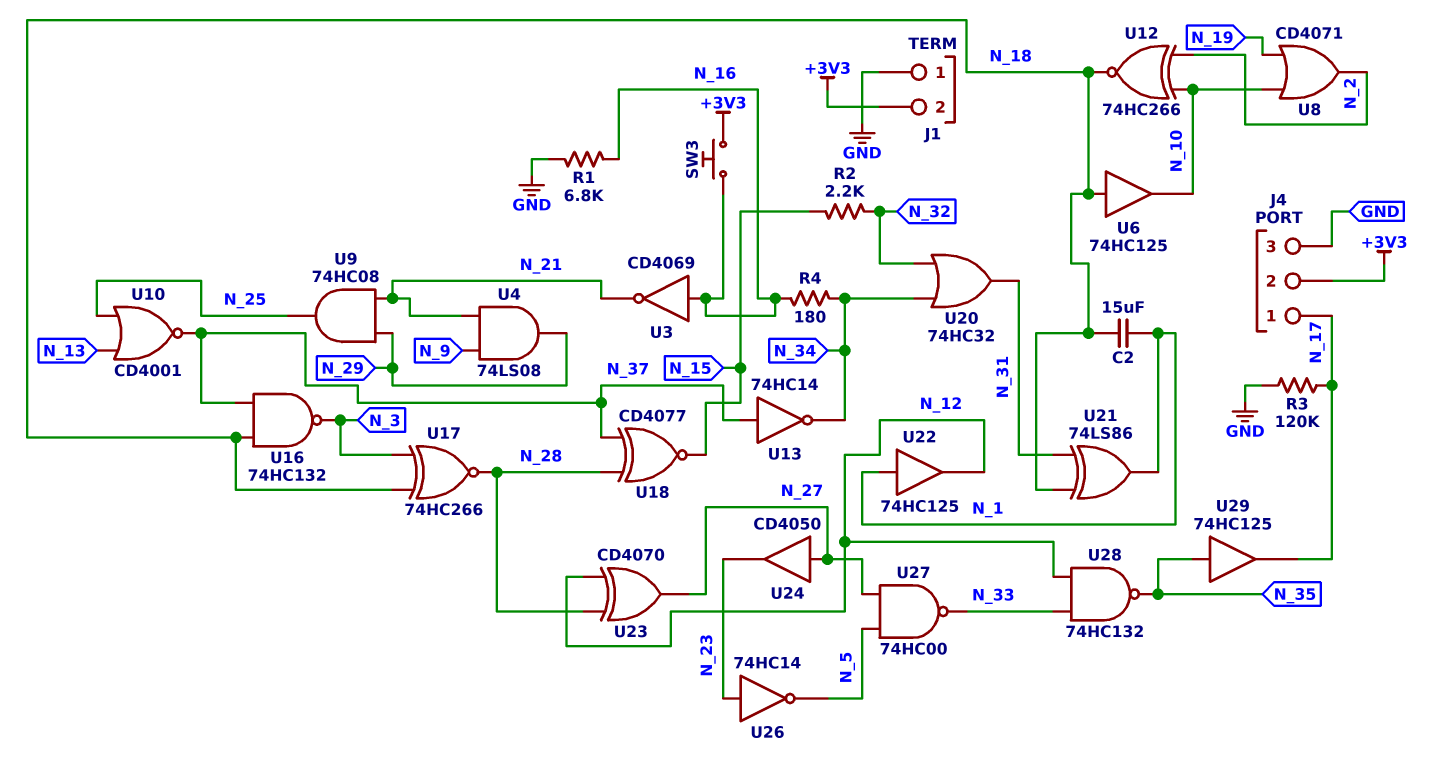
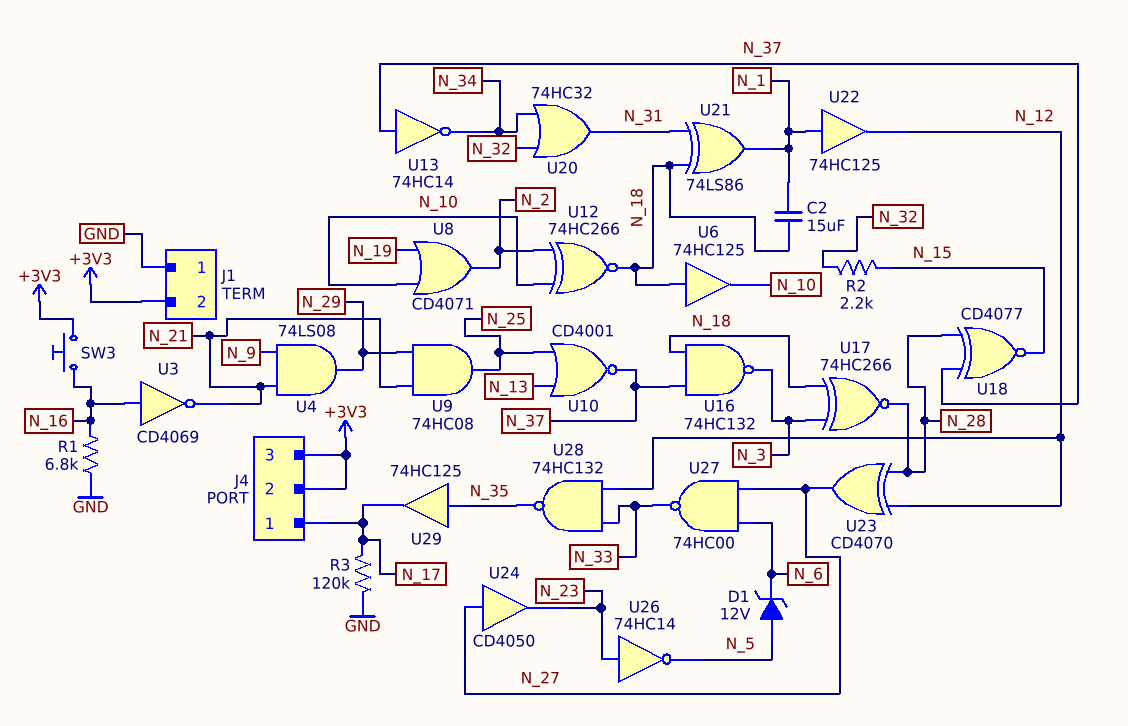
D1: none -> zener 12V (A N_5, K N_6)
J4 pin 3: GND -> +3V3
R4: 180 (N_16, N_34) -> none
U27: NAND 74HC00 (in N_5, in N_27, out N_33) -> NAND 74HC00 (in N_6, in N_27, out N_33)

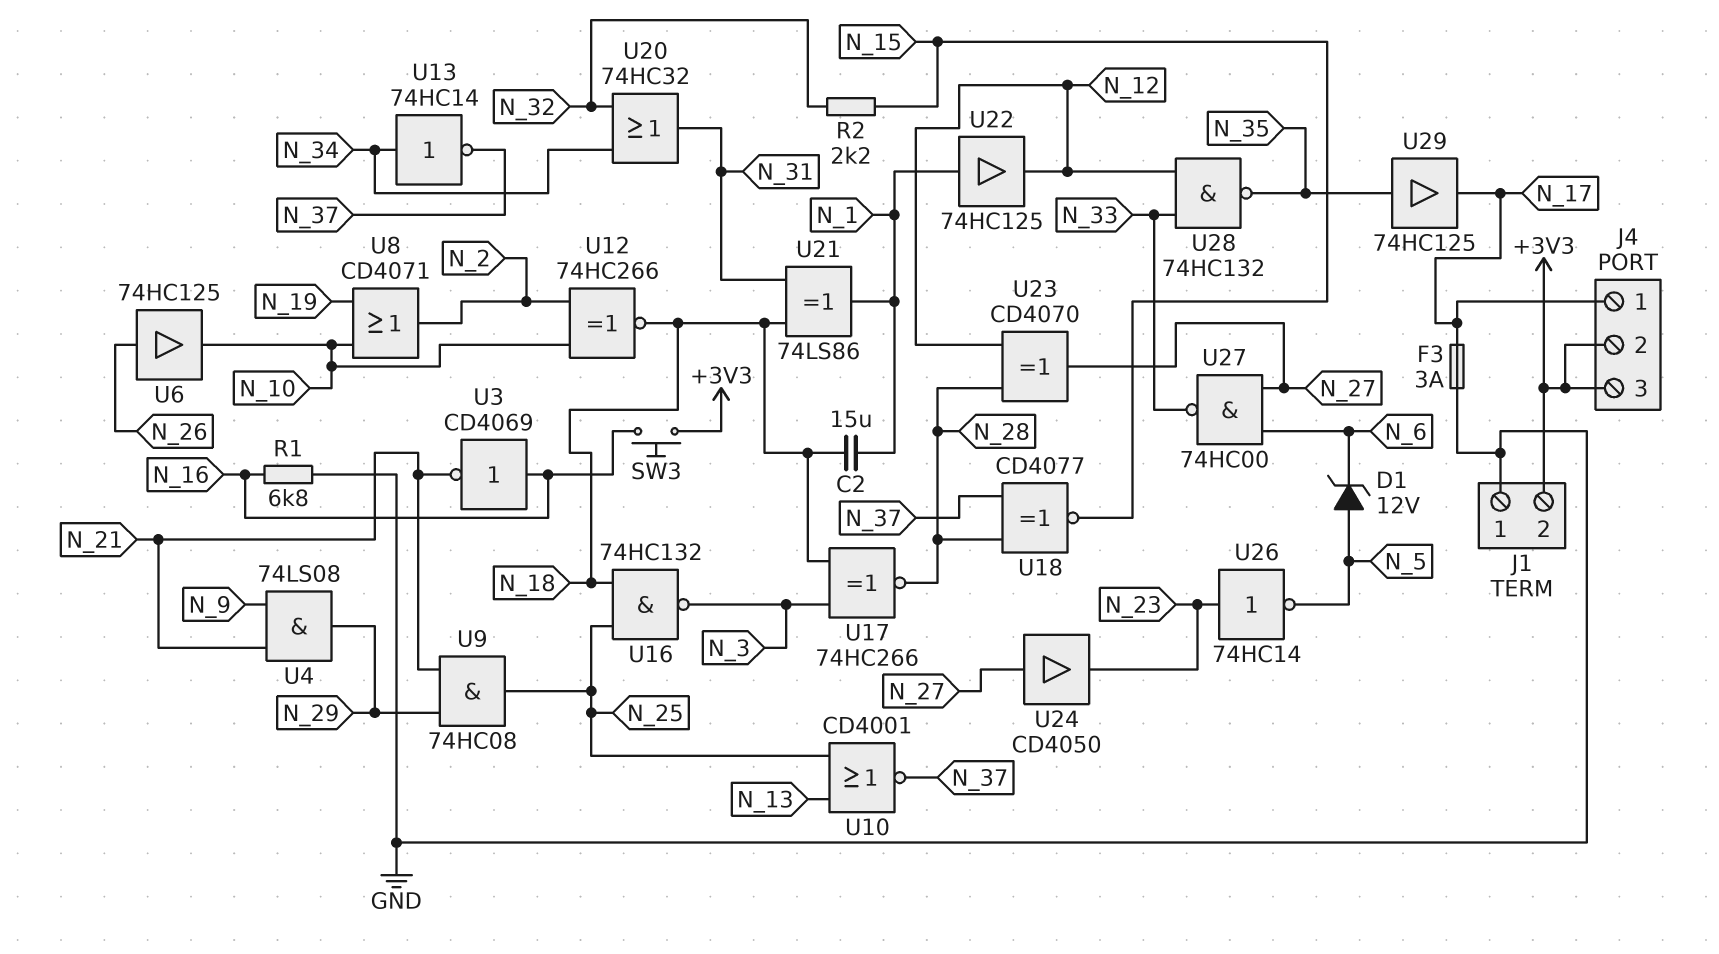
F3: none -> 3A (GND, N_17)
R3: 120k (GND, N_17) -> none
U6: buffer 74HC125 (in N_18, out N_10) -> buffer 74HC125 (in N_26, out N_10)
U13: NOT 74HC14 (in N_37, out N_34) -> NOT 74HC14 (in N_34, out N_37)
U16: NAND 74HC132 (in N_18, in N_37, out N_3) -> NAND 74HC132 (in N_18, in N_25, out N_3)

